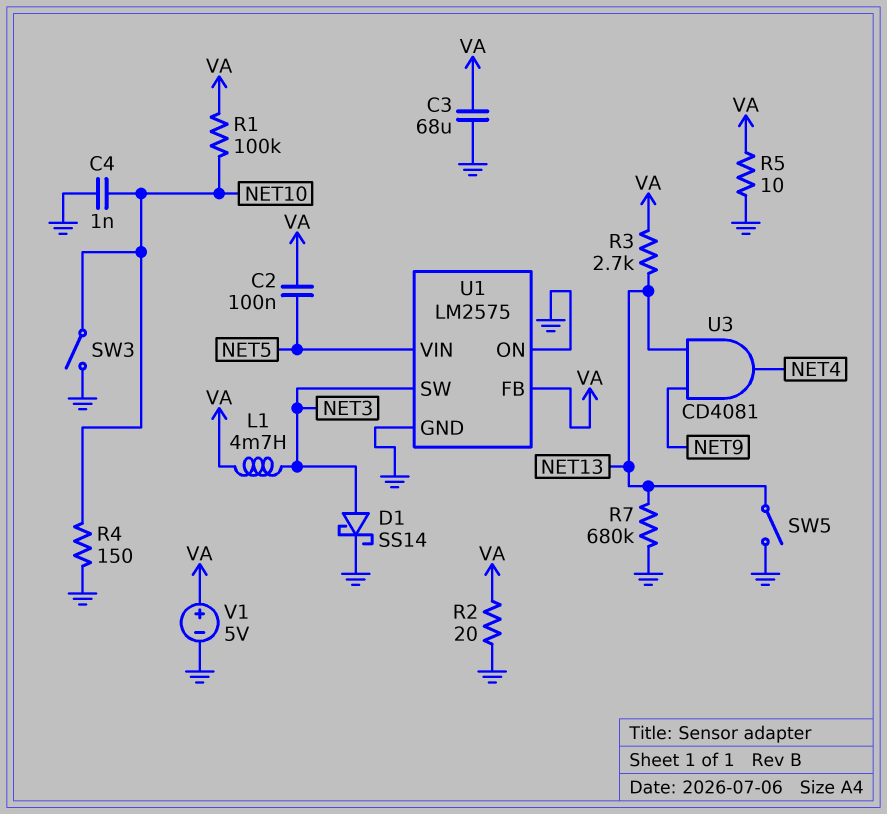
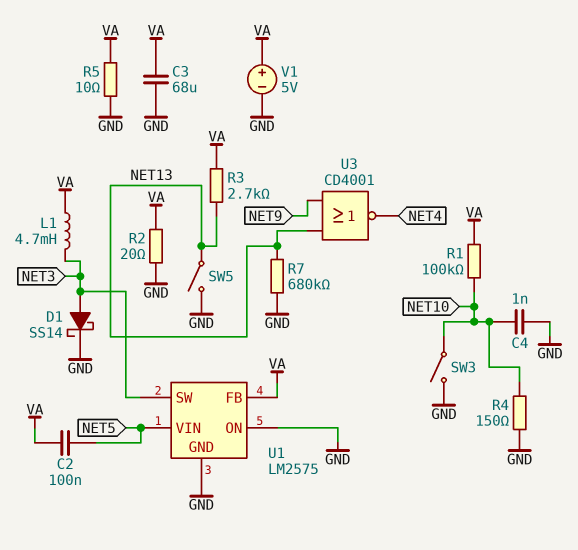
U3: AND CD4081 (in NET9, in NET13, out NET4) -> NOR CD4001 (in NET9, in NET13, out NET4)

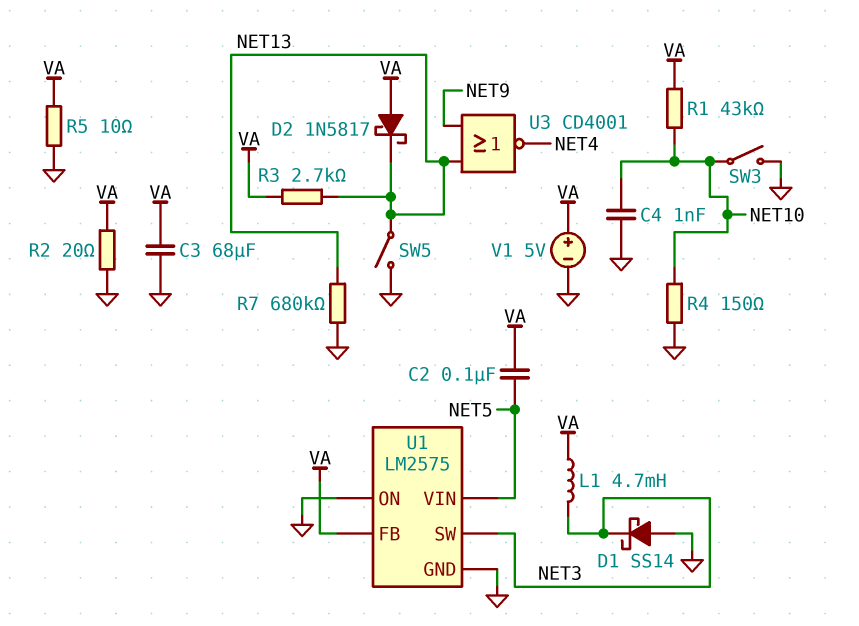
D1: schottky SS14 (A NET3, K GND) -> schottky SS14 (A GND, K NET3)
D2: none -> schottky 1N5817 (A VA, K NET13)
R1: 100k (NET10, VA) -> 43k (NET10, VA)

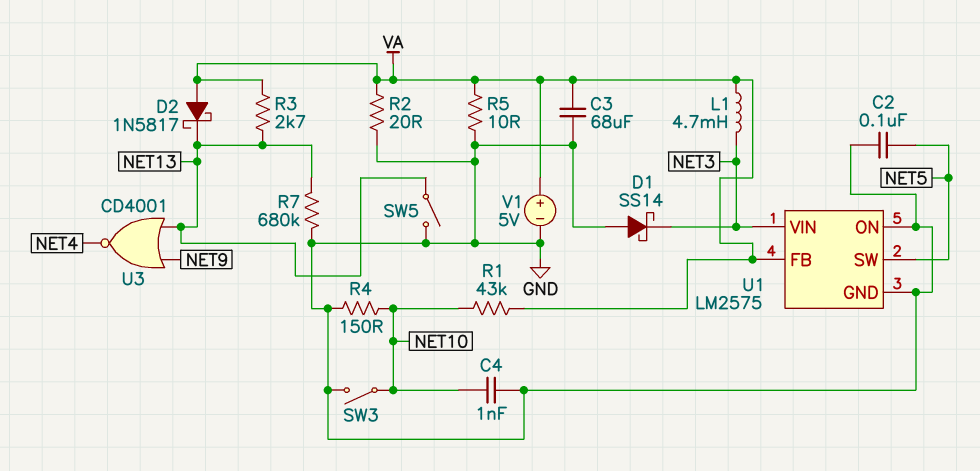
C2: 100nF (NET5, VA) -> 100nF (GND, NET5)
U1 pin SW: NET3 -> NET5
U1 pin VIN: NET5 -> NET3

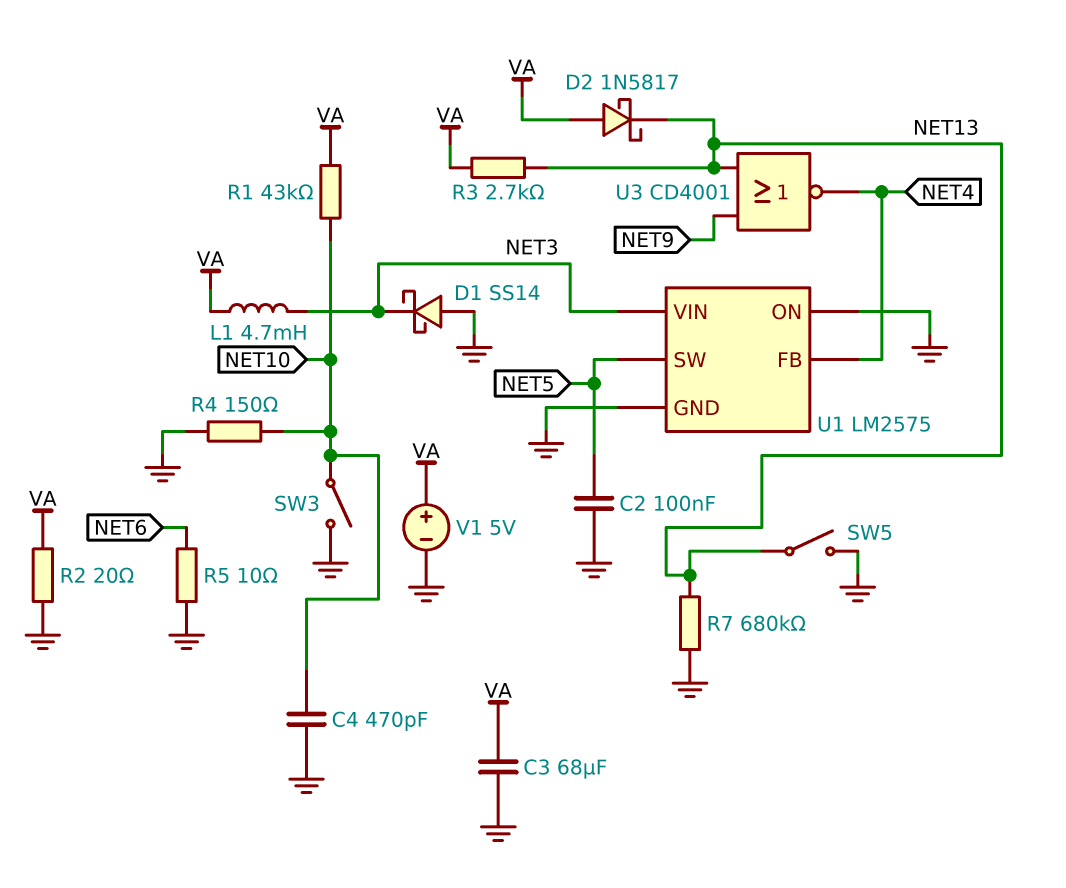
C4: 1nF (GND, NET10) -> 470pF (GND, NET10)
R5: 10 (GND, VA) -> 10 (GND, NET6)
U1 pin FB: VA -> NET4

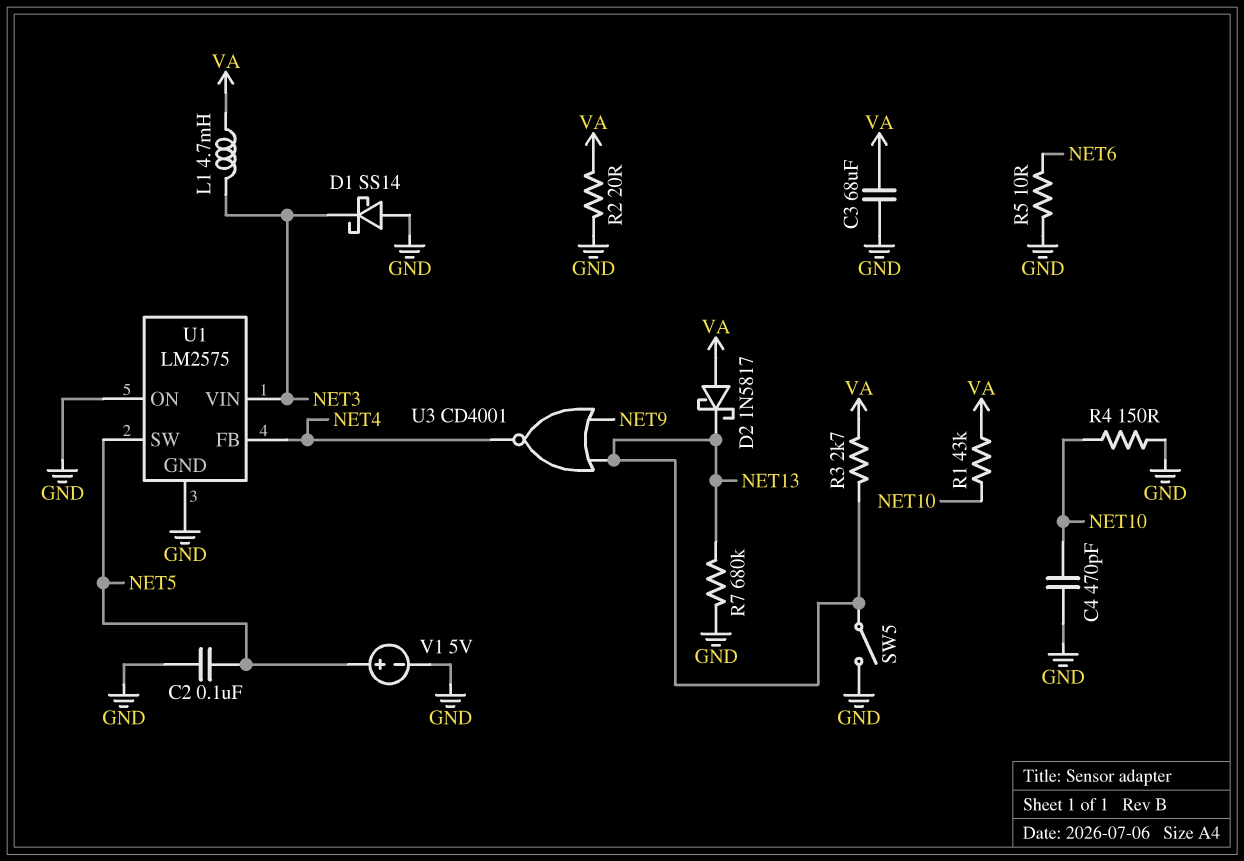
SW3: switch (GND, NET10) -> none
V1: 5V (plus VA, minus GND) -> 5V (plus NET5, minus GND)

